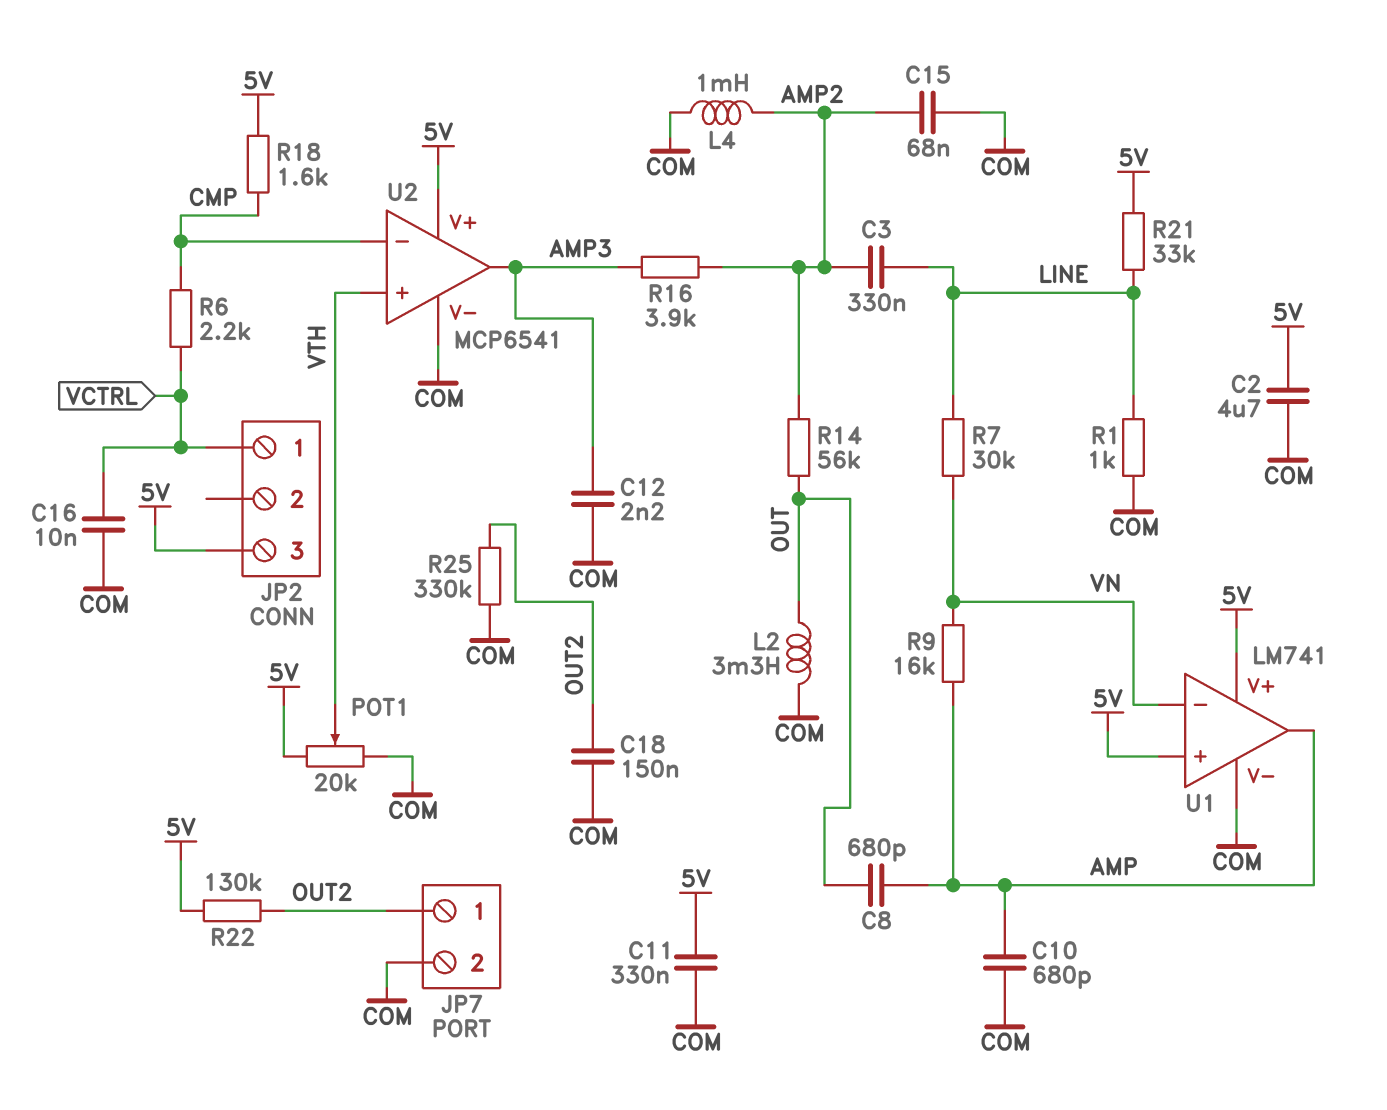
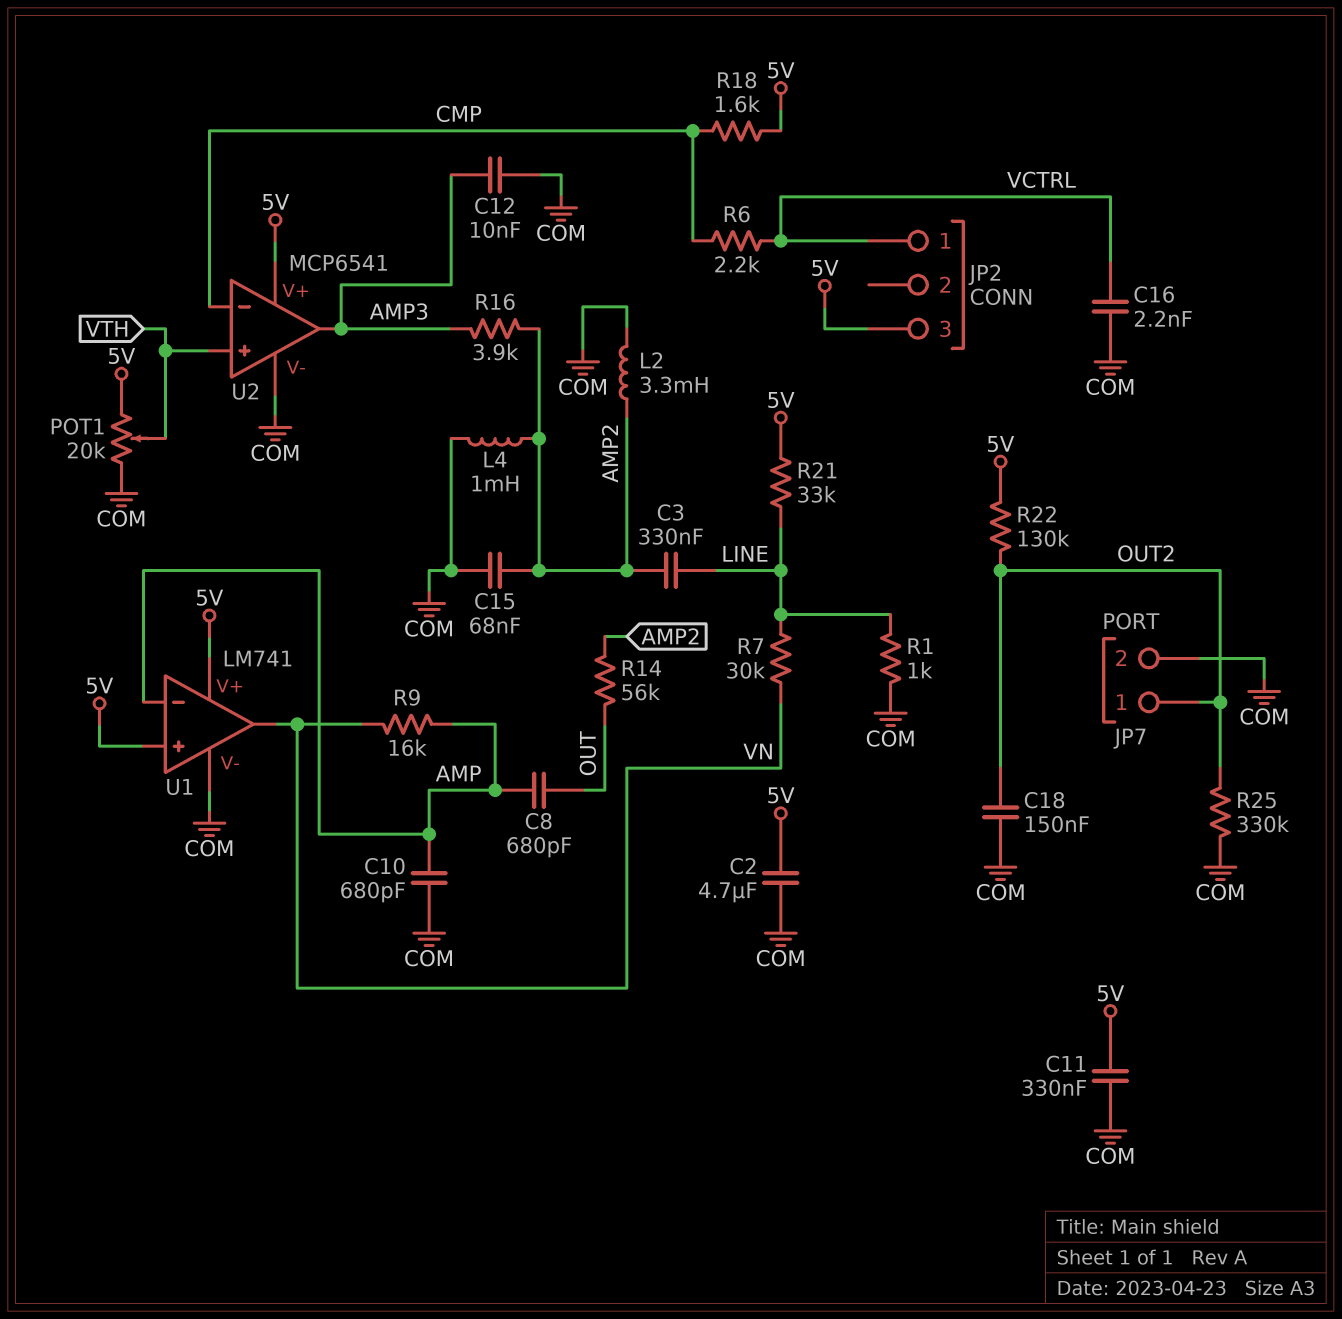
C12: 2.2nF (AMP3, COM) -> 10nF (AMP3, COM)
C16: 10nF (COM, VCTRL) -> 2.2nF (COM, VCTRL)
L2: 3.3mH (COM, OUT) -> 3.3mH (AMP2, COM)
U1 pin in-: VN -> AMP
U1 pin out: AMP -> VN

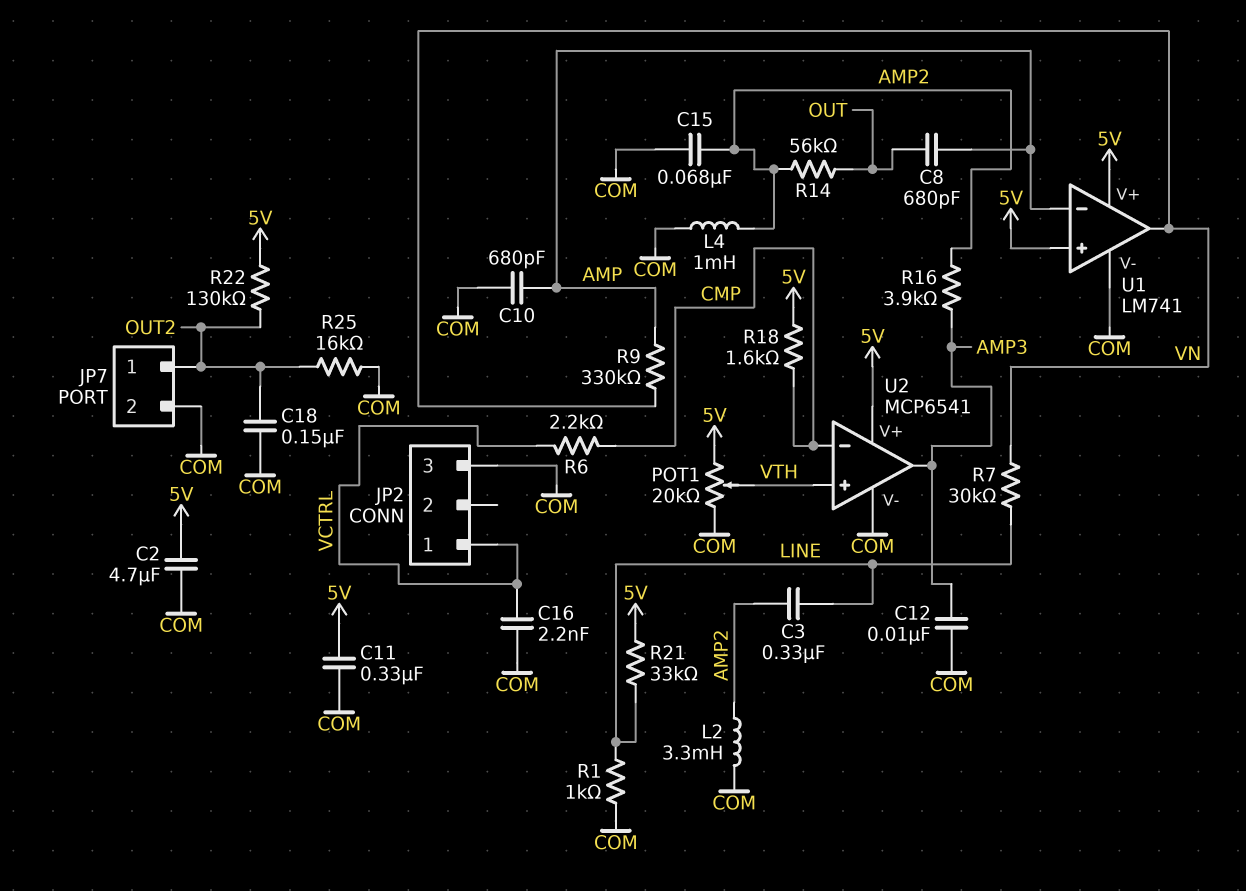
JP2 pin 3: 5V -> COM
R9: 16k (AMP, VN) -> 330k (AMP, VN)
R25: 330k (COM, OUT2) -> 16k (COM, OUT2)

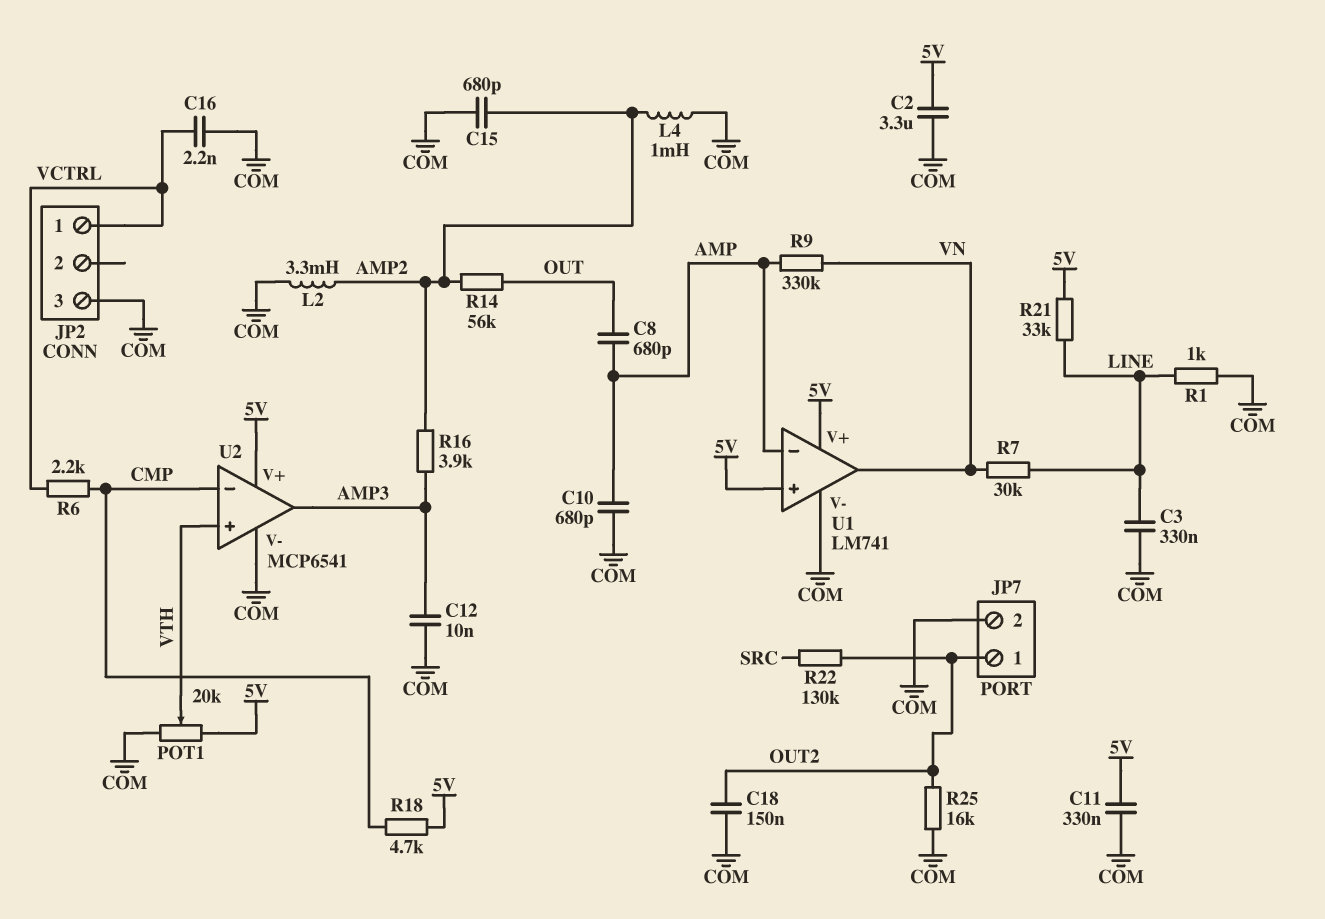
C2: 4.7uF (5V, COM) -> 3.3uF (5V, COM)
C3: 330nF (AMP2, LINE) -> 330nF (COM, LINE)
C15: 68nF (AMP2, COM) -> 680pF (AMP2, COM)
R18: 1.6k (5V, CMP) -> 4.7k (5V, CMP)
R22: 130k (5V, OUT2) -> 130k (OUT2, SRC)

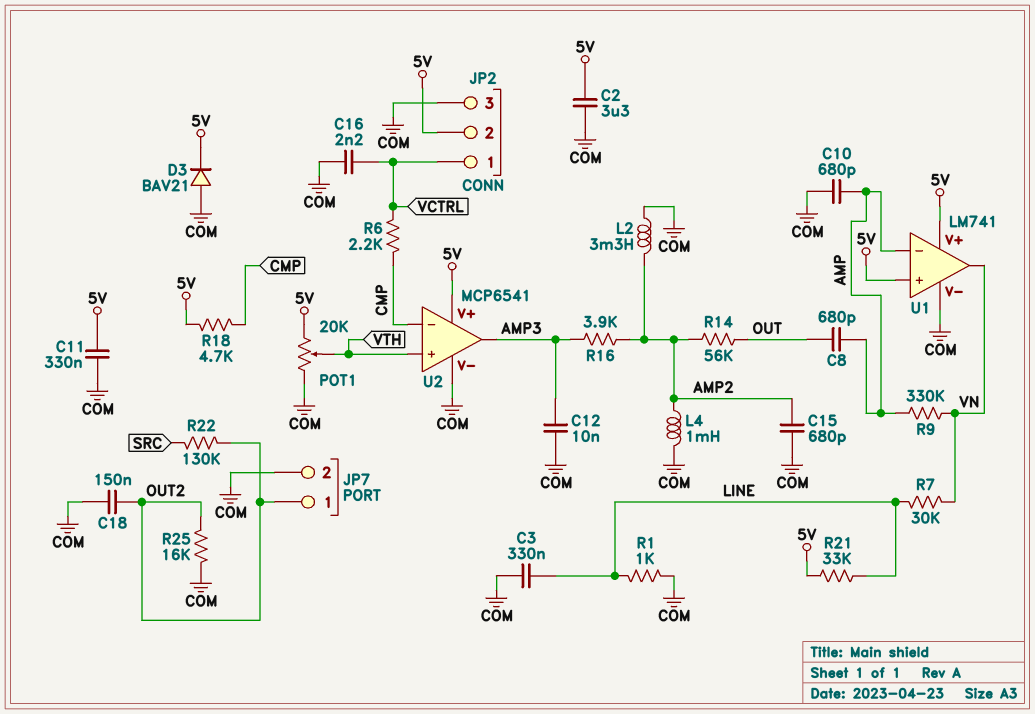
D3: none -> diode BAV21 (A COM, K 5V)
JP2 pin 2: none -> 5V

